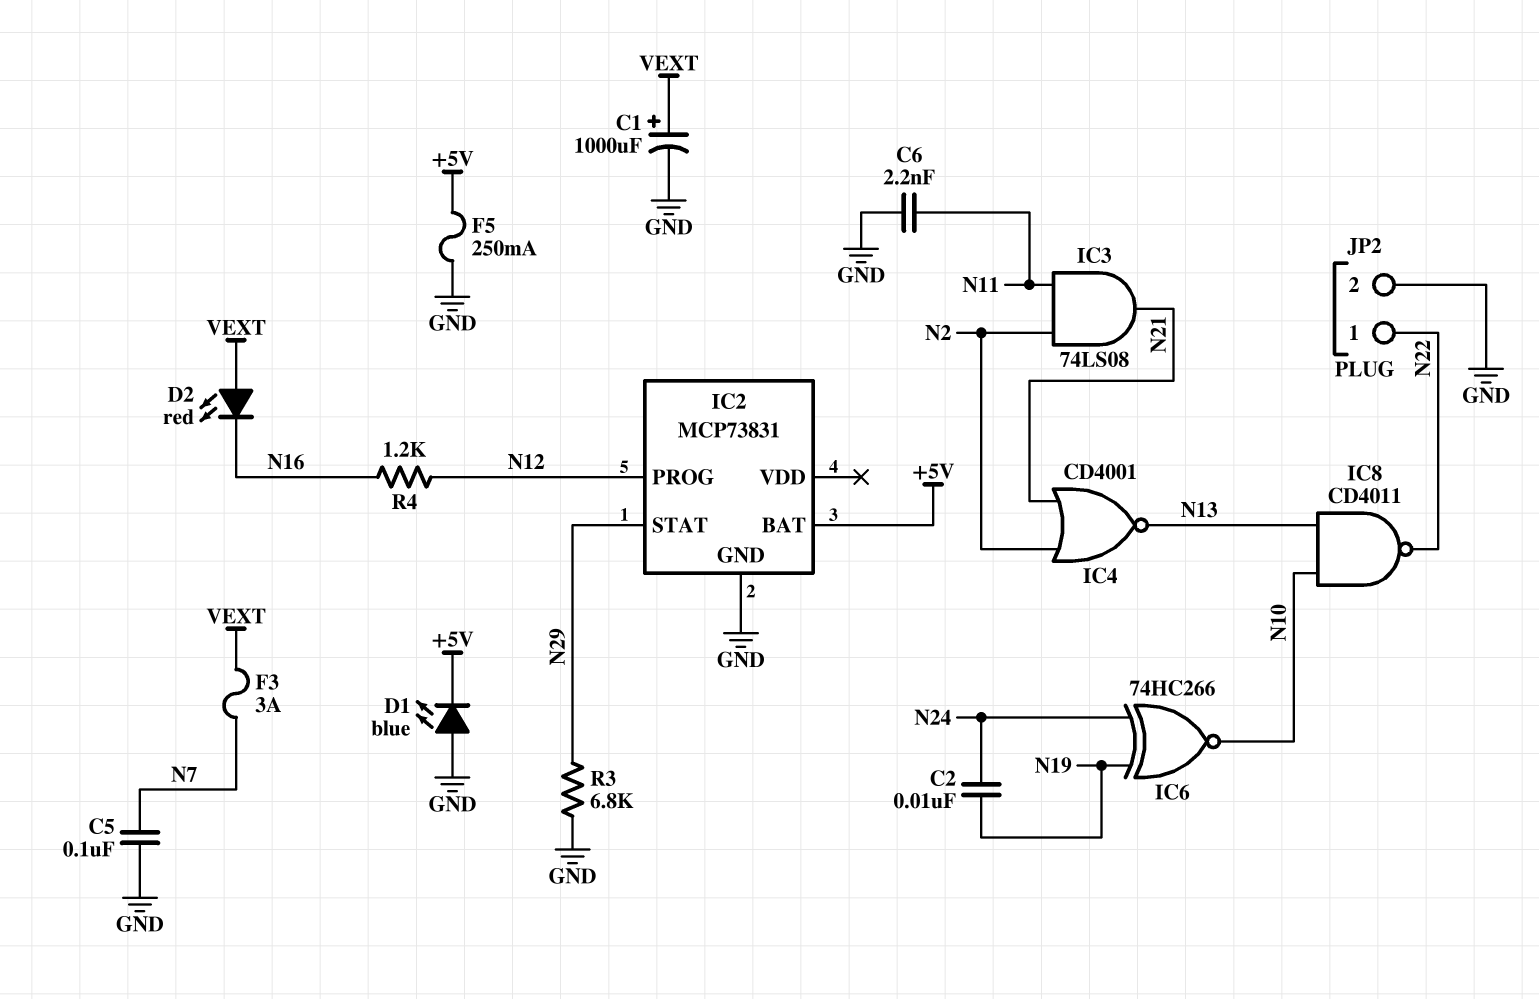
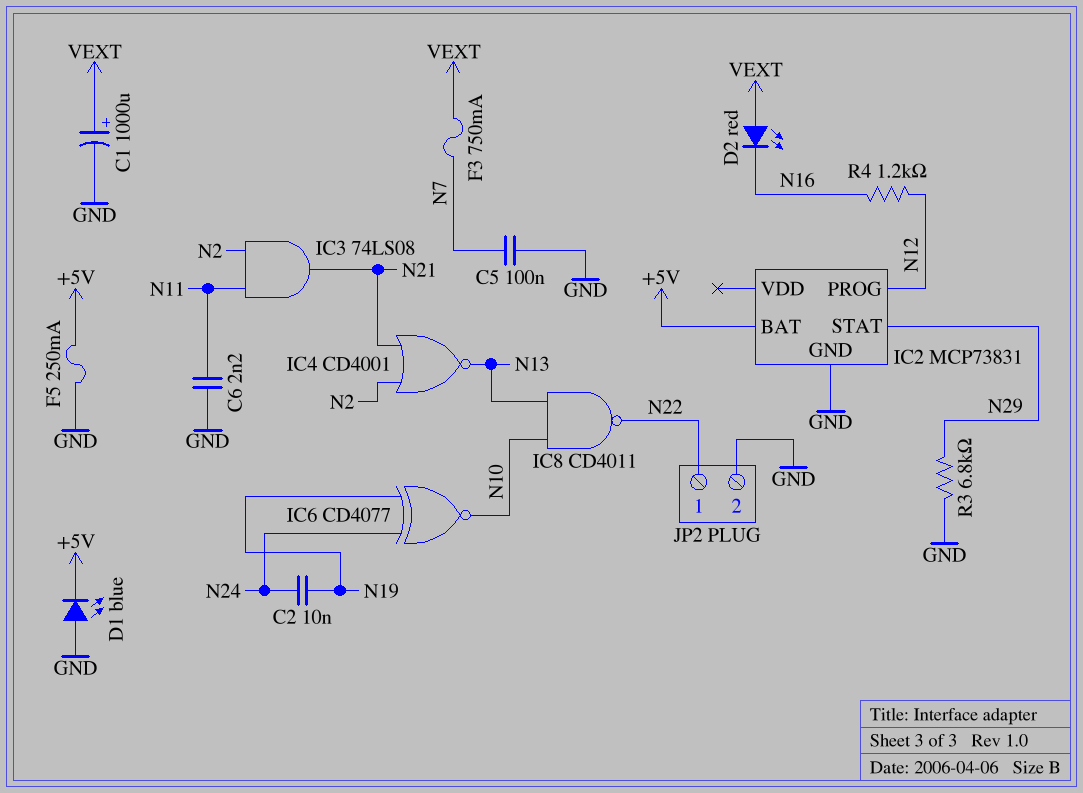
F3: 3A (N7, VEXT) -> 750mA (N7, VEXT)
IC6: XNOR 74HC266 (in N19, in N24, out N10) -> XNOR CD4077 (in N19, in N24, out N10)

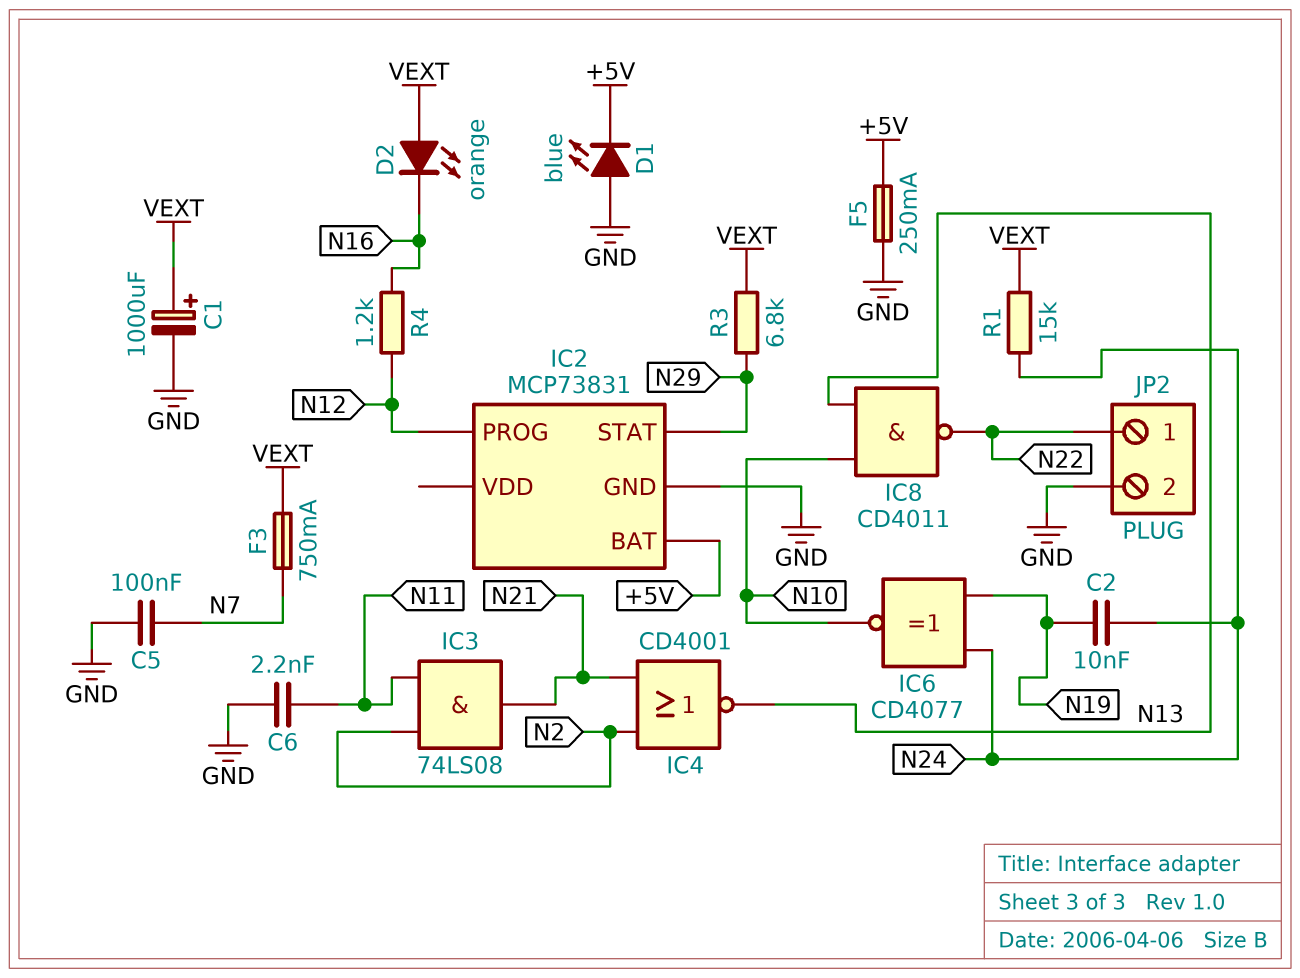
D2: LED red (A VEXT, K N16) -> LED orange (A VEXT, K N16)
R1: none -> 15k (N24, VEXT)
R3: 6.8k (GND, N29) -> 6.8k (N29, VEXT)

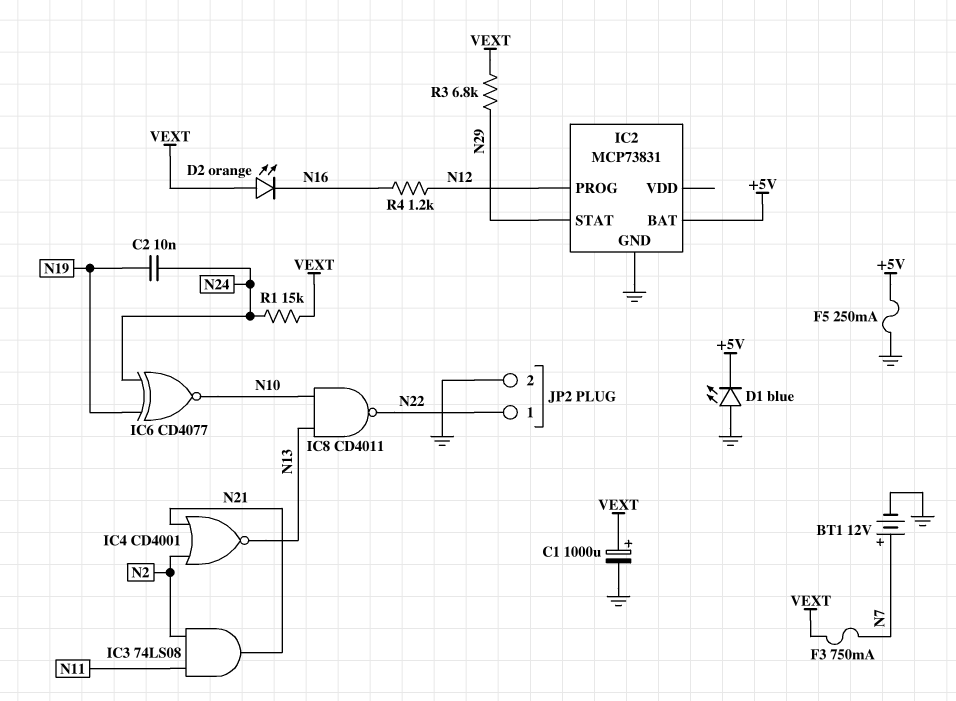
BT1: none -> 12V (plus N7, minus GND)
C5: 100nF (GND, N7) -> none
C6: 2.2nF (GND, N11) -> none

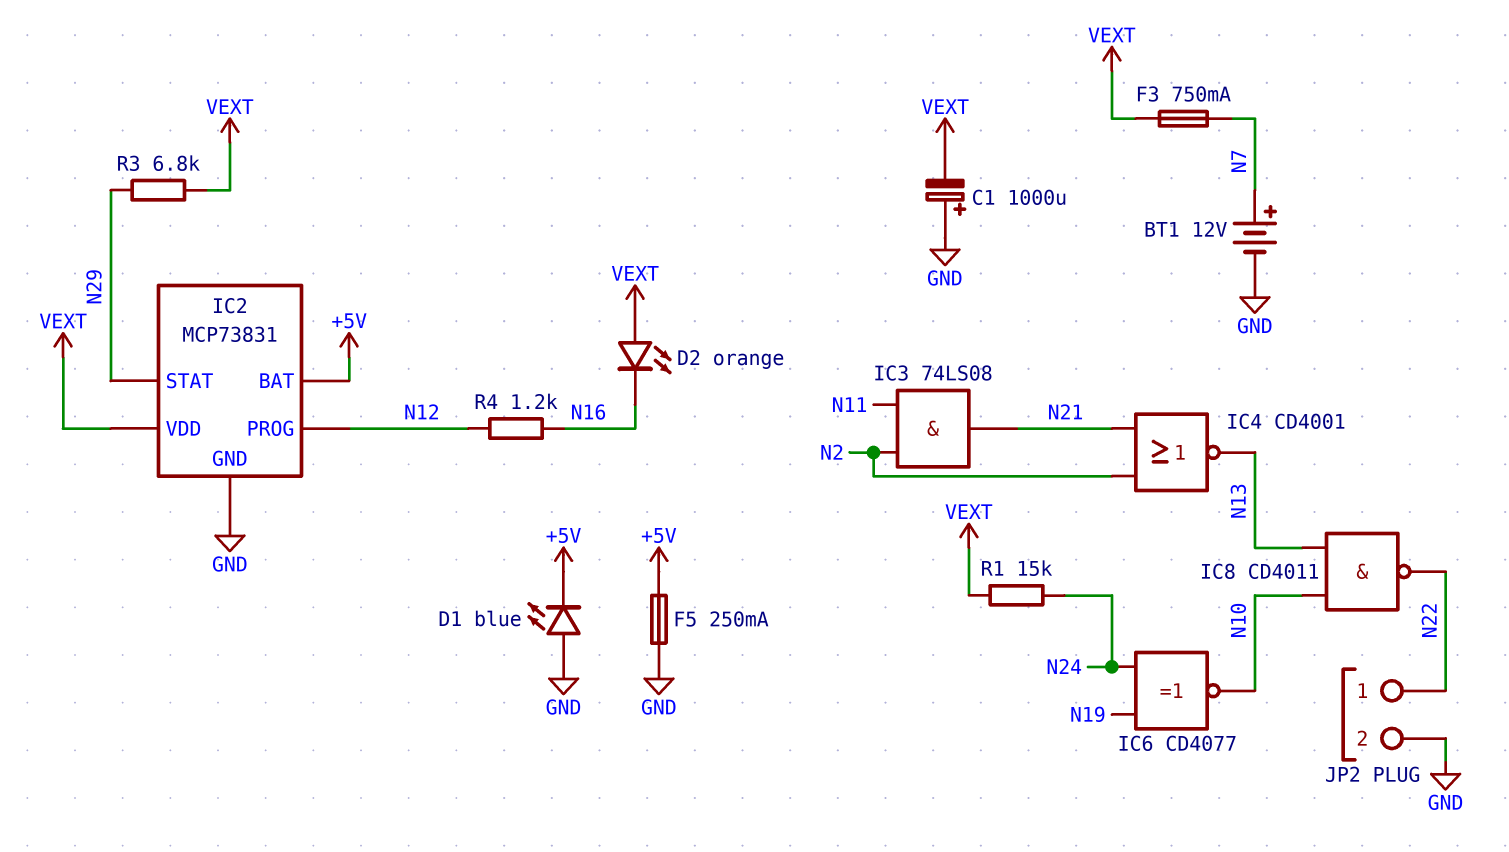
C1: 1000uF (plus VEXT, minus GND) -> 1000uF (plus GND, minus VEXT)
C2: 10nF (N19, N24) -> none
IC2 pin VDD: none -> VEXT

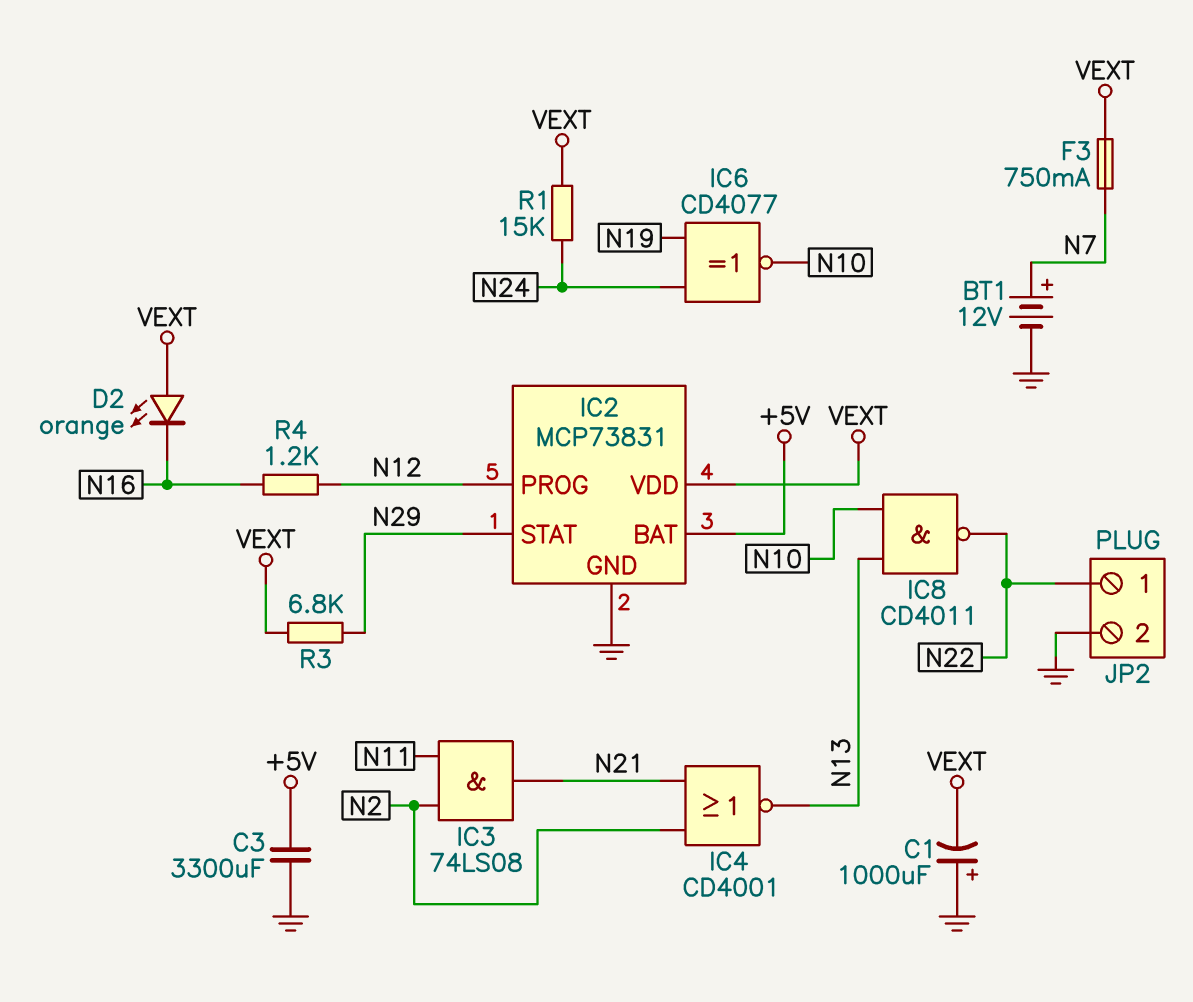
C3: none -> 3300uF (+5V, GND)
D1: LED blue (A GND, K +5V) -> none
F5: 250mA (+5V, GND) -> none

